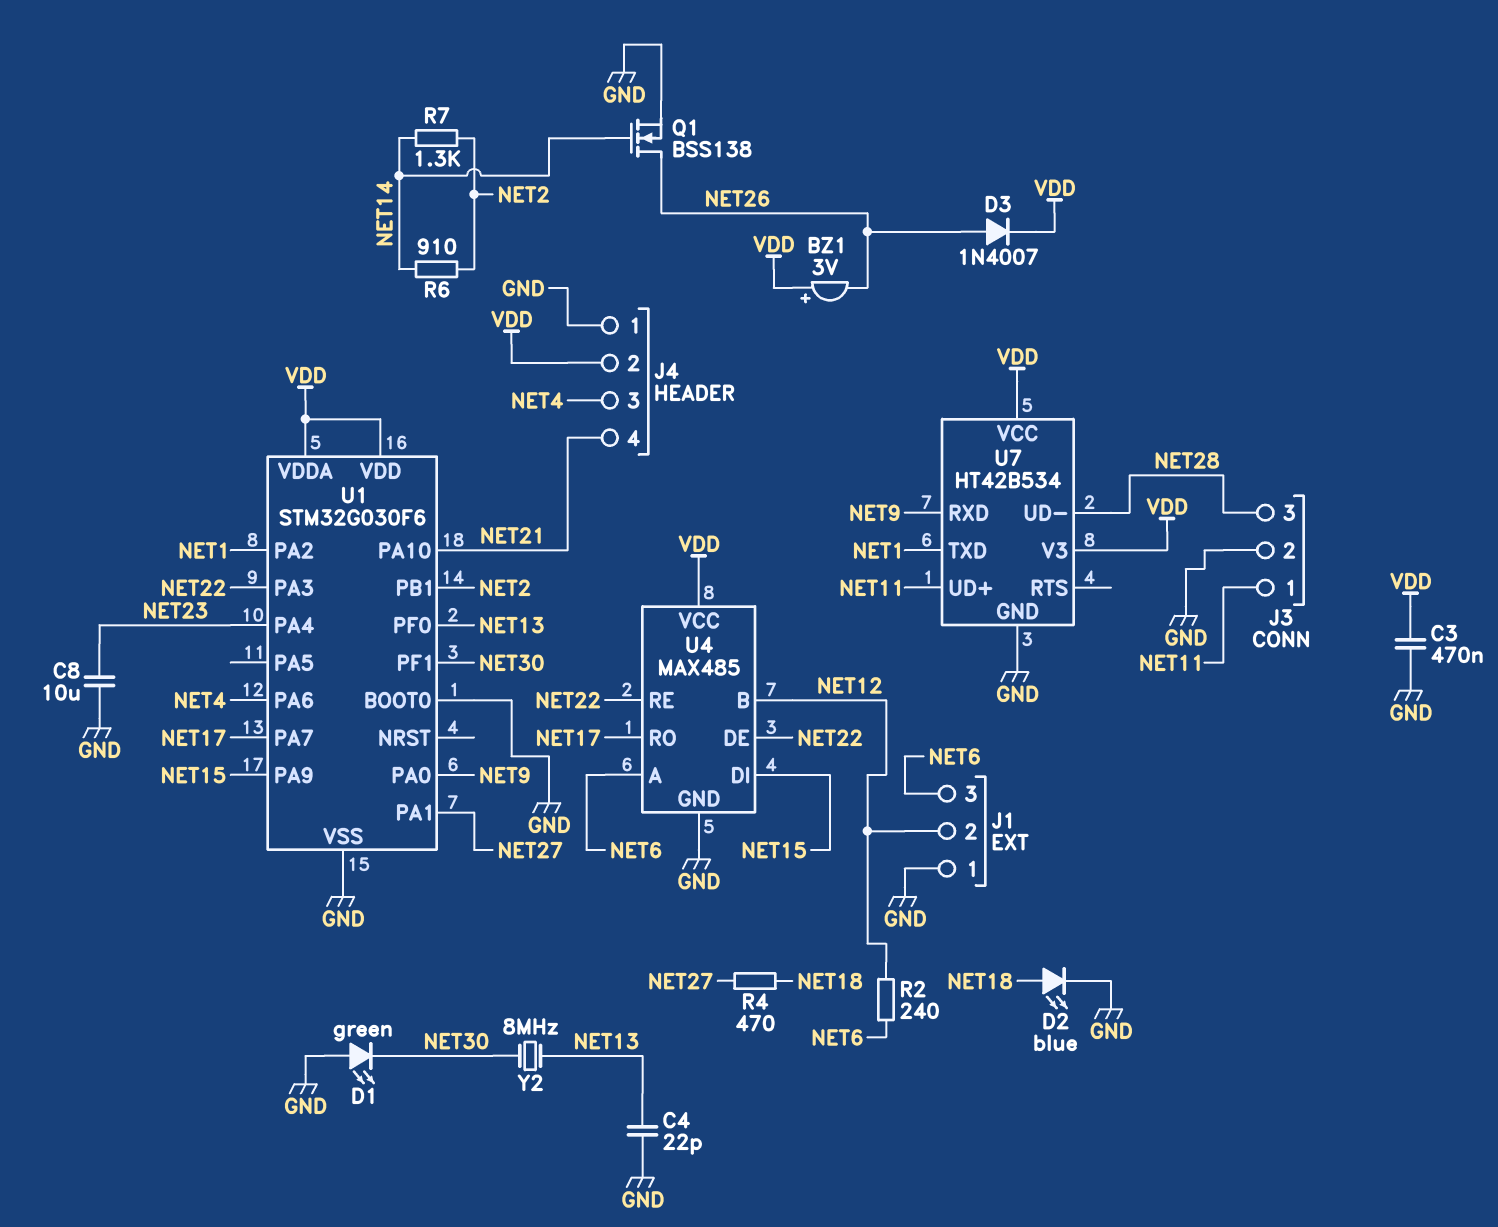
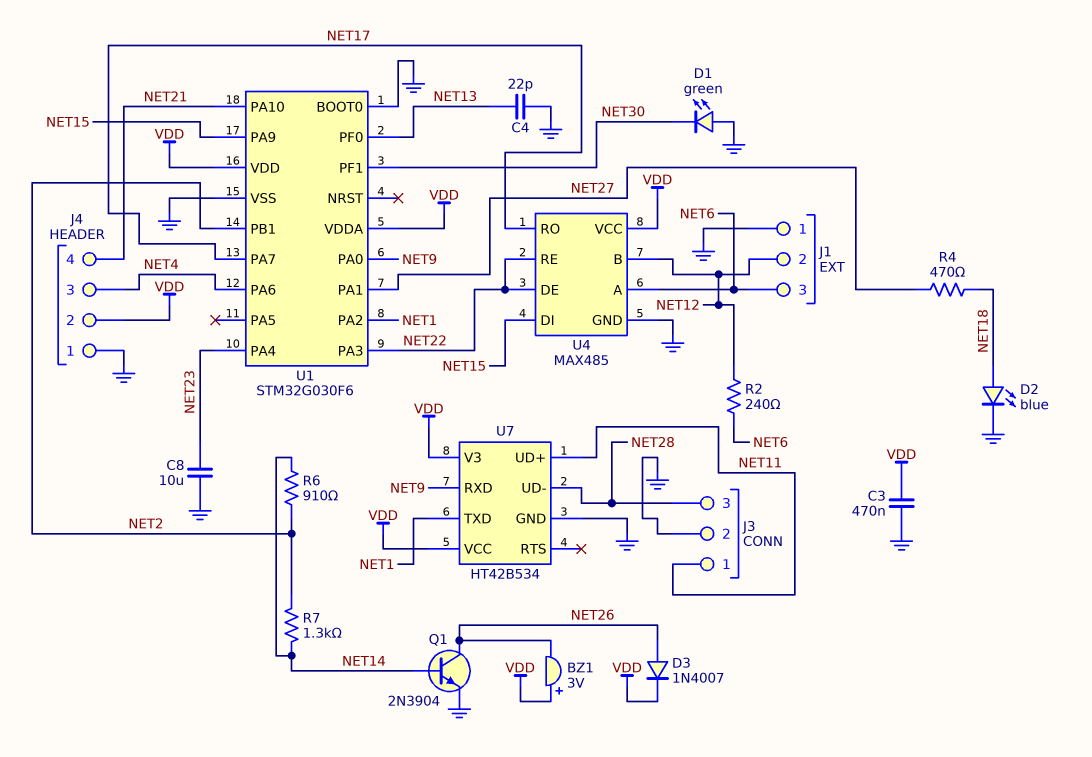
Q1: NMOS BSS138 (G NET14, D NET26, S GND) -> NPN 2N3904 (B NET14, C NET26, E GND)
Y2: 8MHz (NET13, NET30) -> none

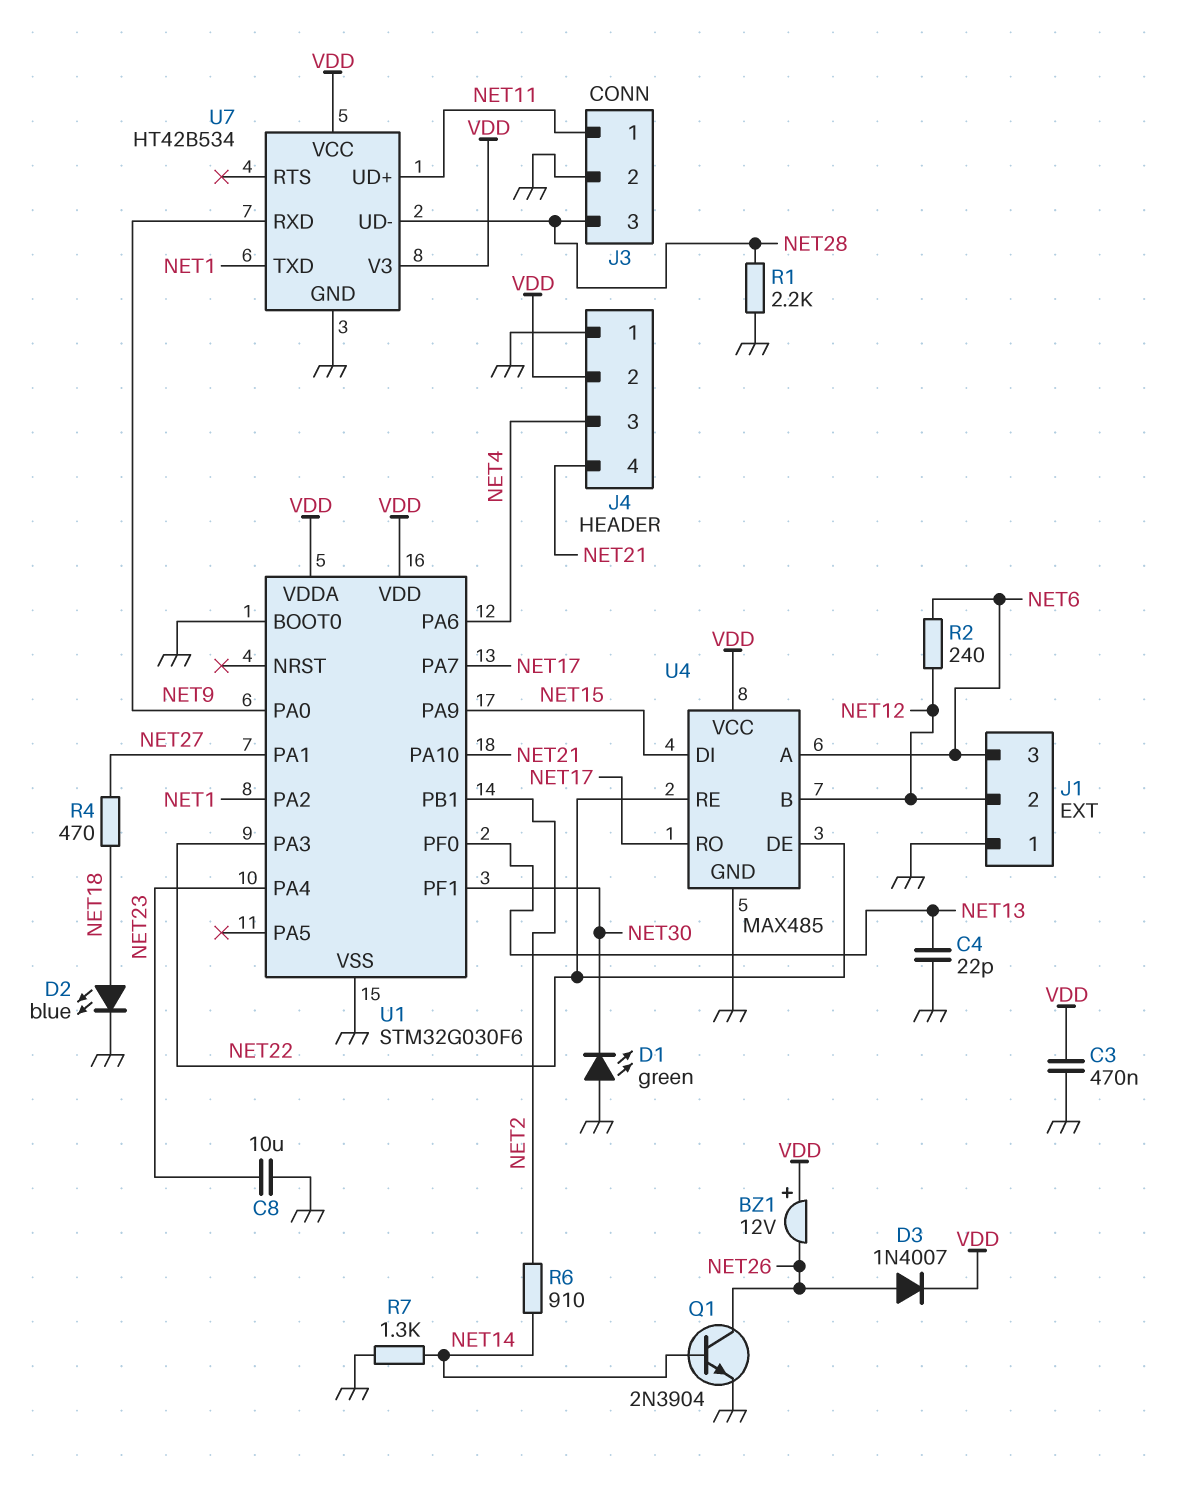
BZ1: buzzer 3V (plus VDD, minus NET26) -> buzzer 12V (plus VDD, minus NET26)
R1: none -> 2.2k (GND, NET28)
R7: 1.3k (NET2, NET14) -> 1.3k (GND, NET14)

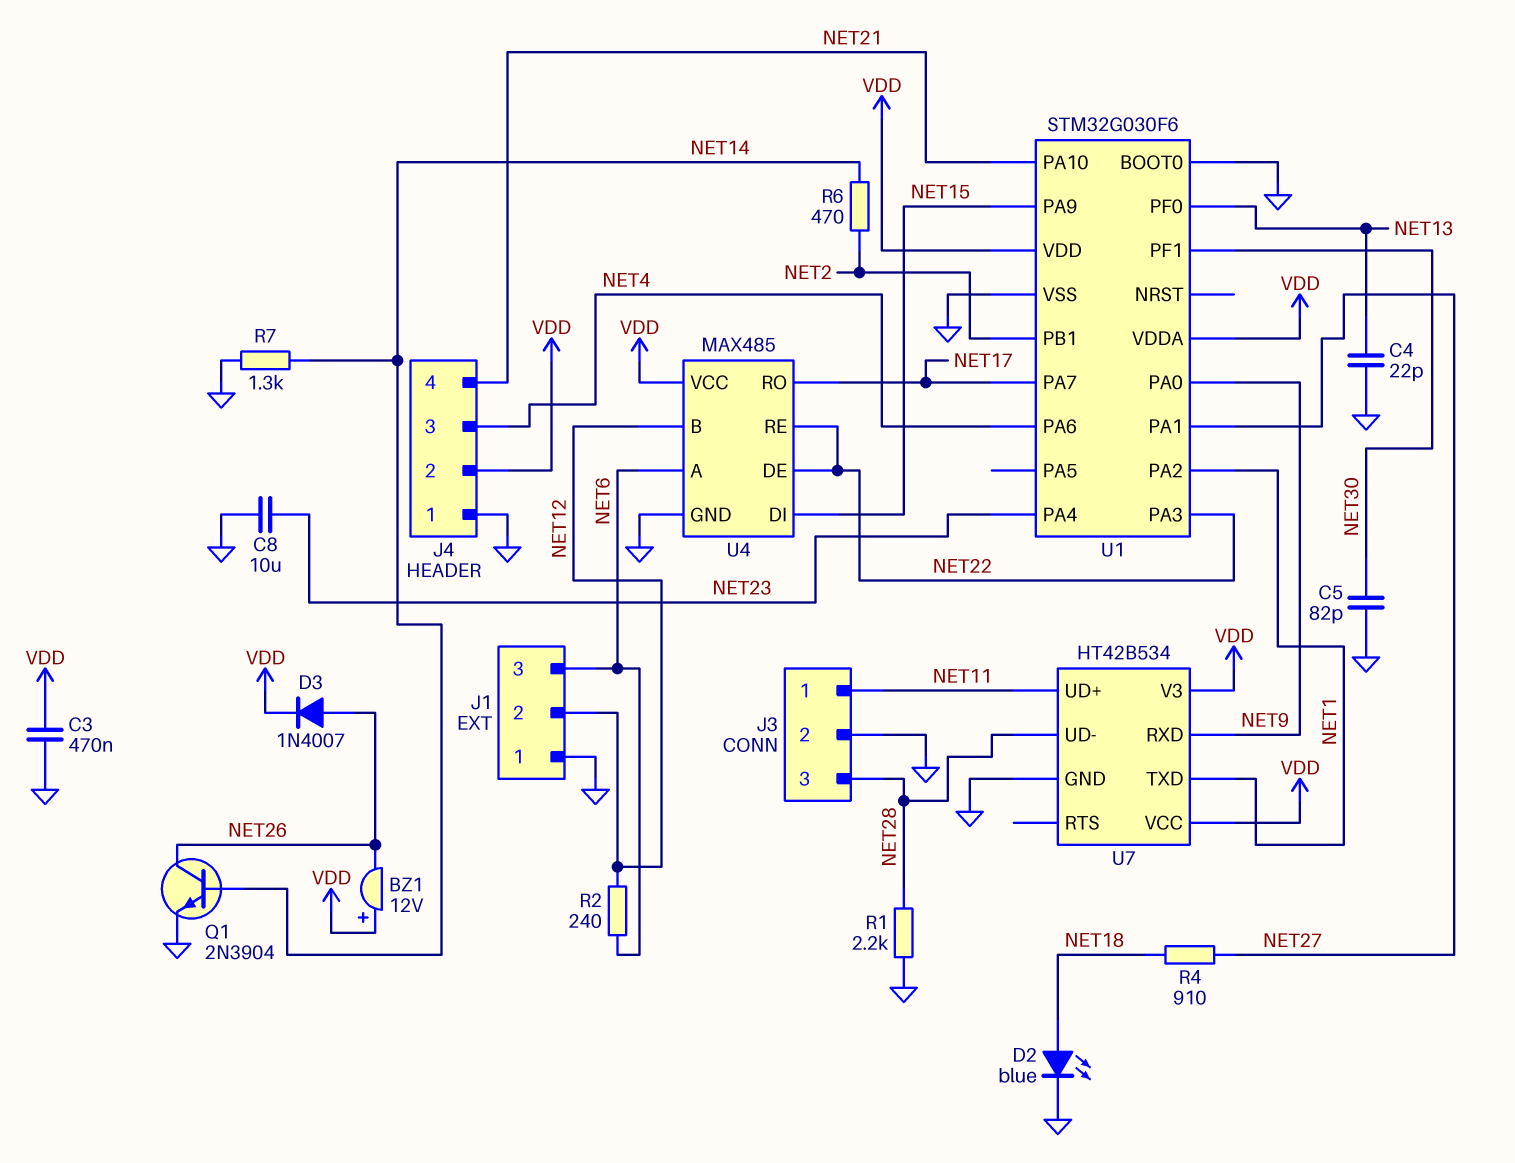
C5: none -> 82pF (GND, NET30)
D1: LED green (A GND, K NET30) -> none
R4: 470 (NET18, NET27) -> 910 (NET18, NET27)
R6: 910 (NET2, NET14) -> 470 (NET2, NET14)

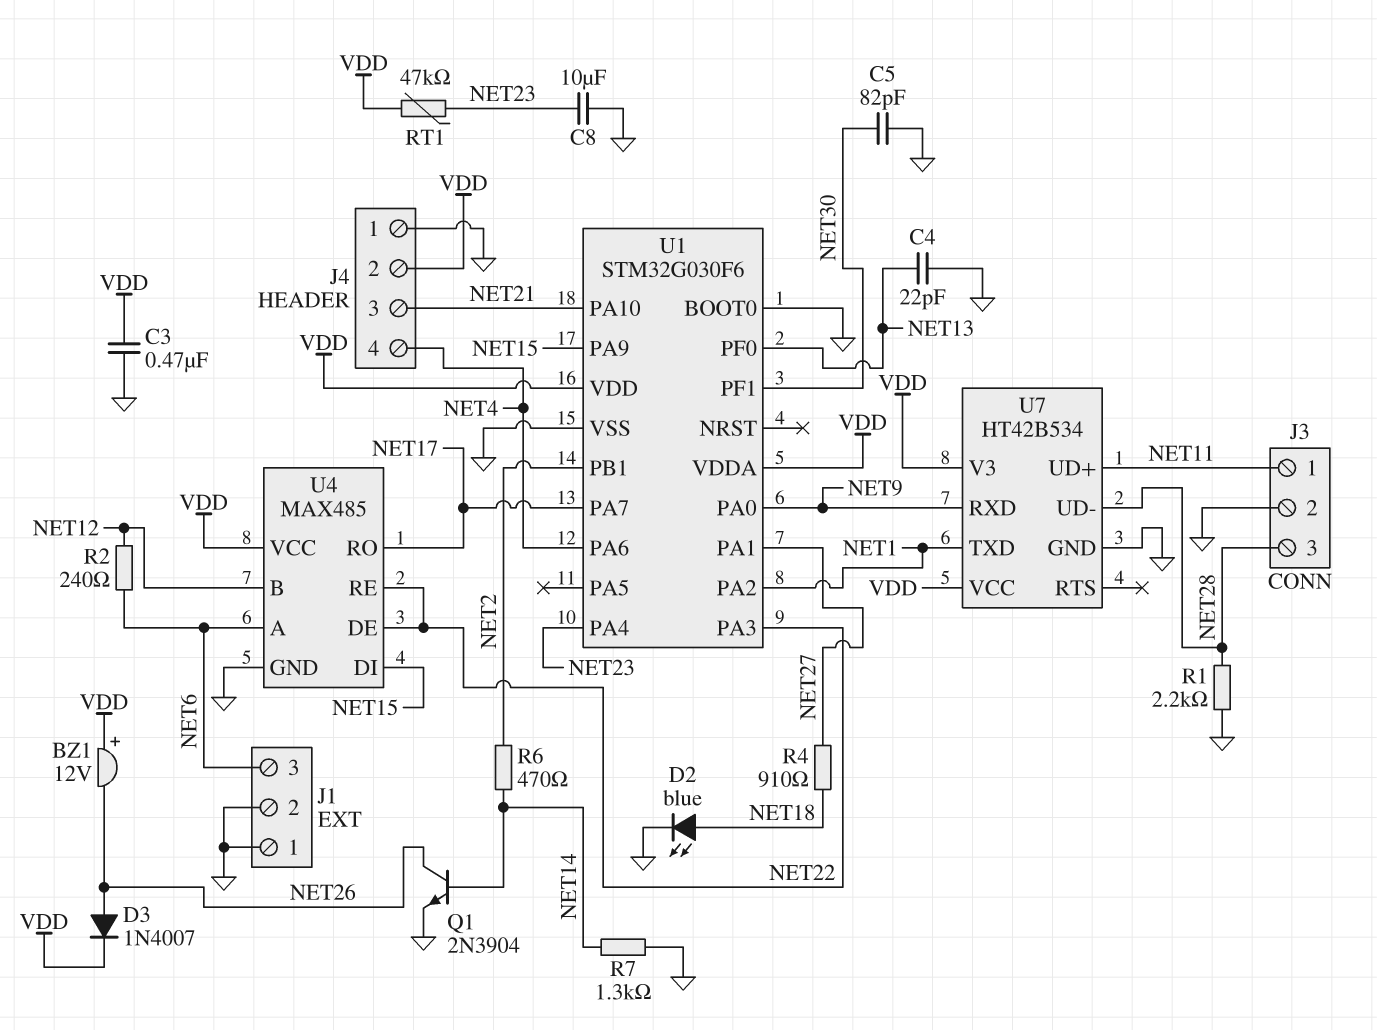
J1 pin 2: NET12 -> GND
J4 pin 3: NET4 -> NET21
J4 pin 4: NET21 -> NET4
RT1: none -> 47k (NET23, VDD)

